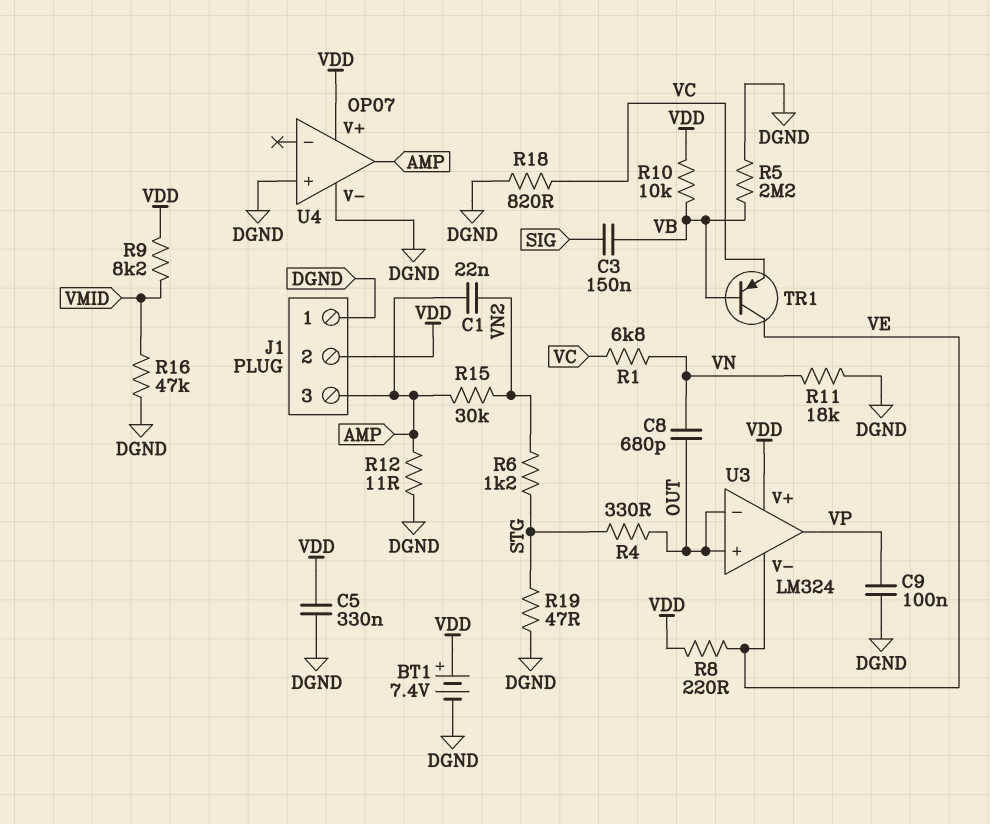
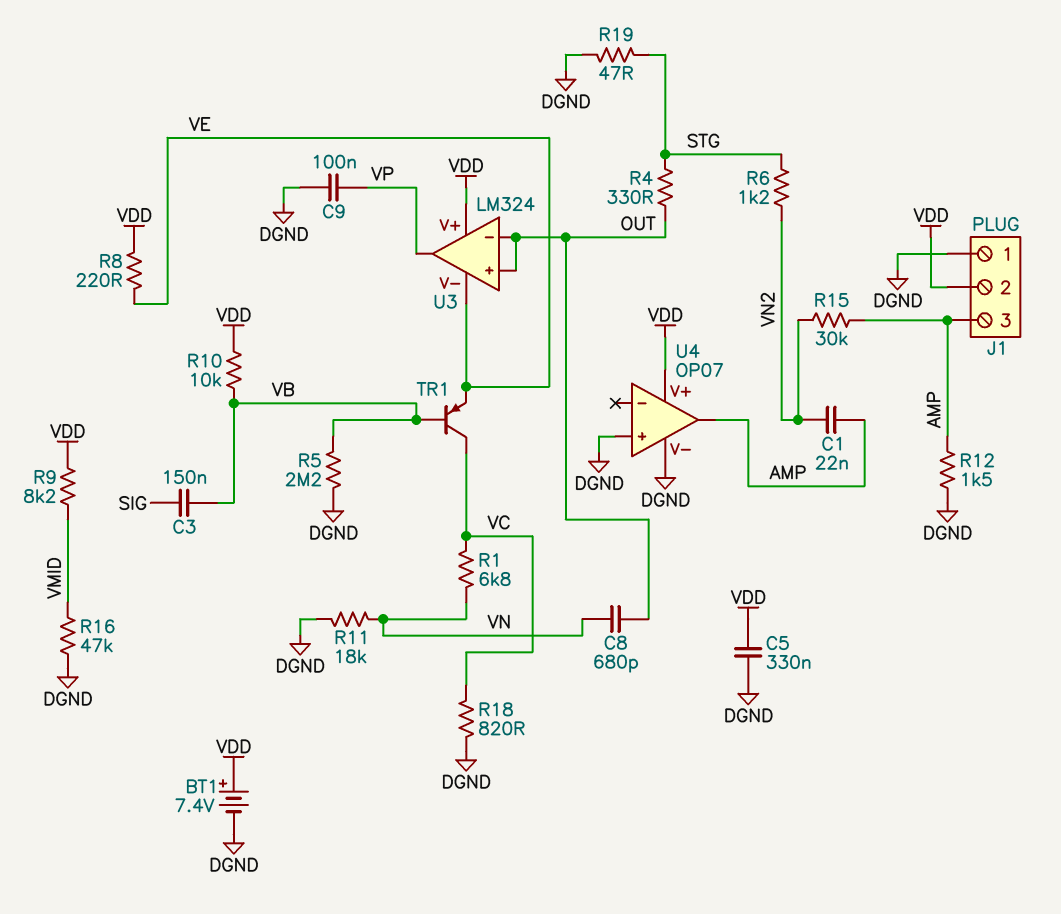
R12: 11 (AMP, DGND) -> 1.5k (AMP, DGND)
TR1: PNP (B VB, C VE, E VC) -> PNP (B VB, C VC, E VE)

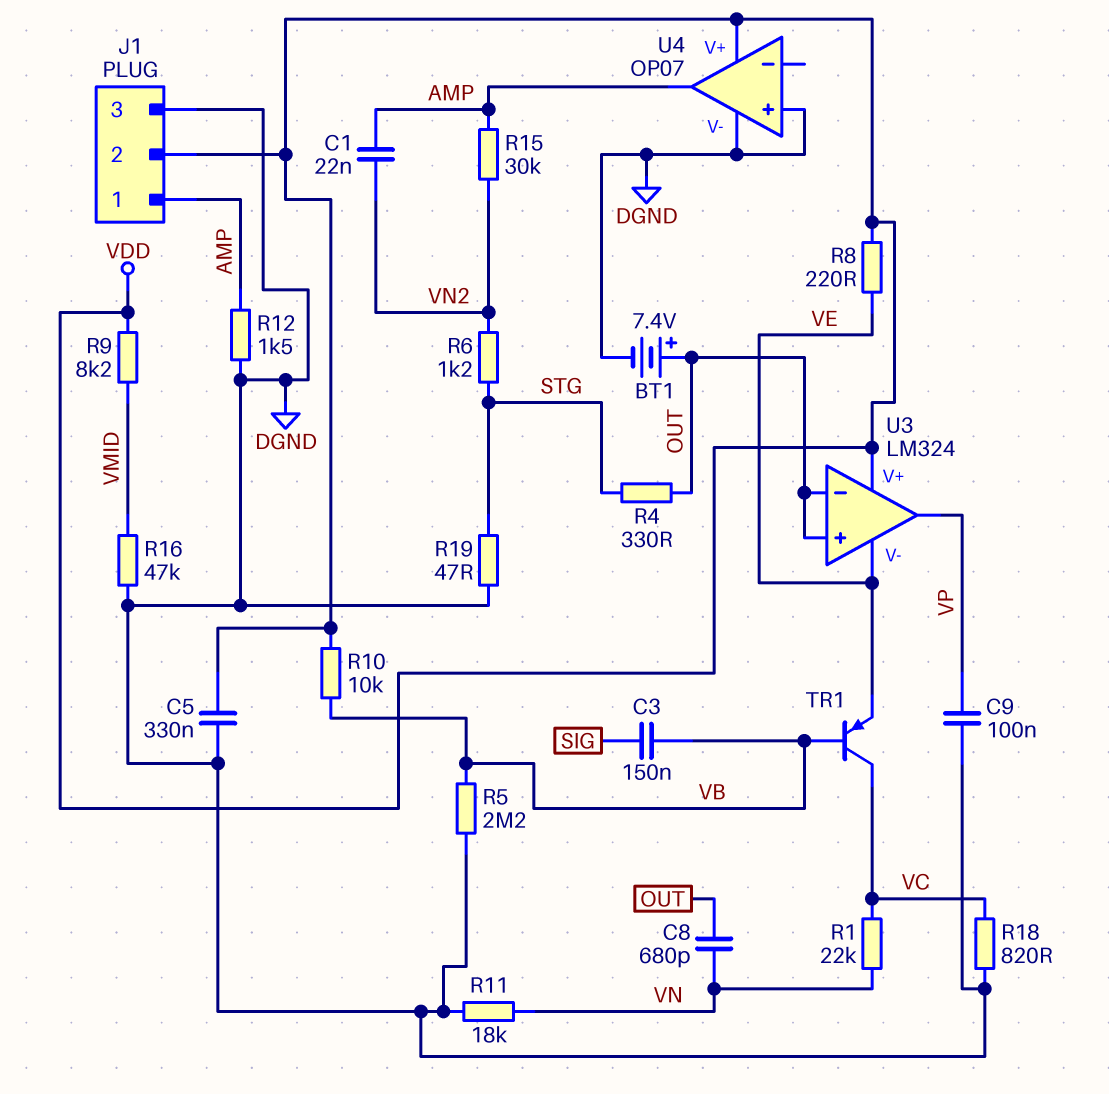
BT1: 7.4V (plus VDD, minus DGND) -> 7.4V (plus OUT, minus DGND)
J1 pin 1: DGND -> AMP
J1 pin 3: AMP -> DGND
R1: 6.8k (VC, VN) -> 22k (VC, VN)

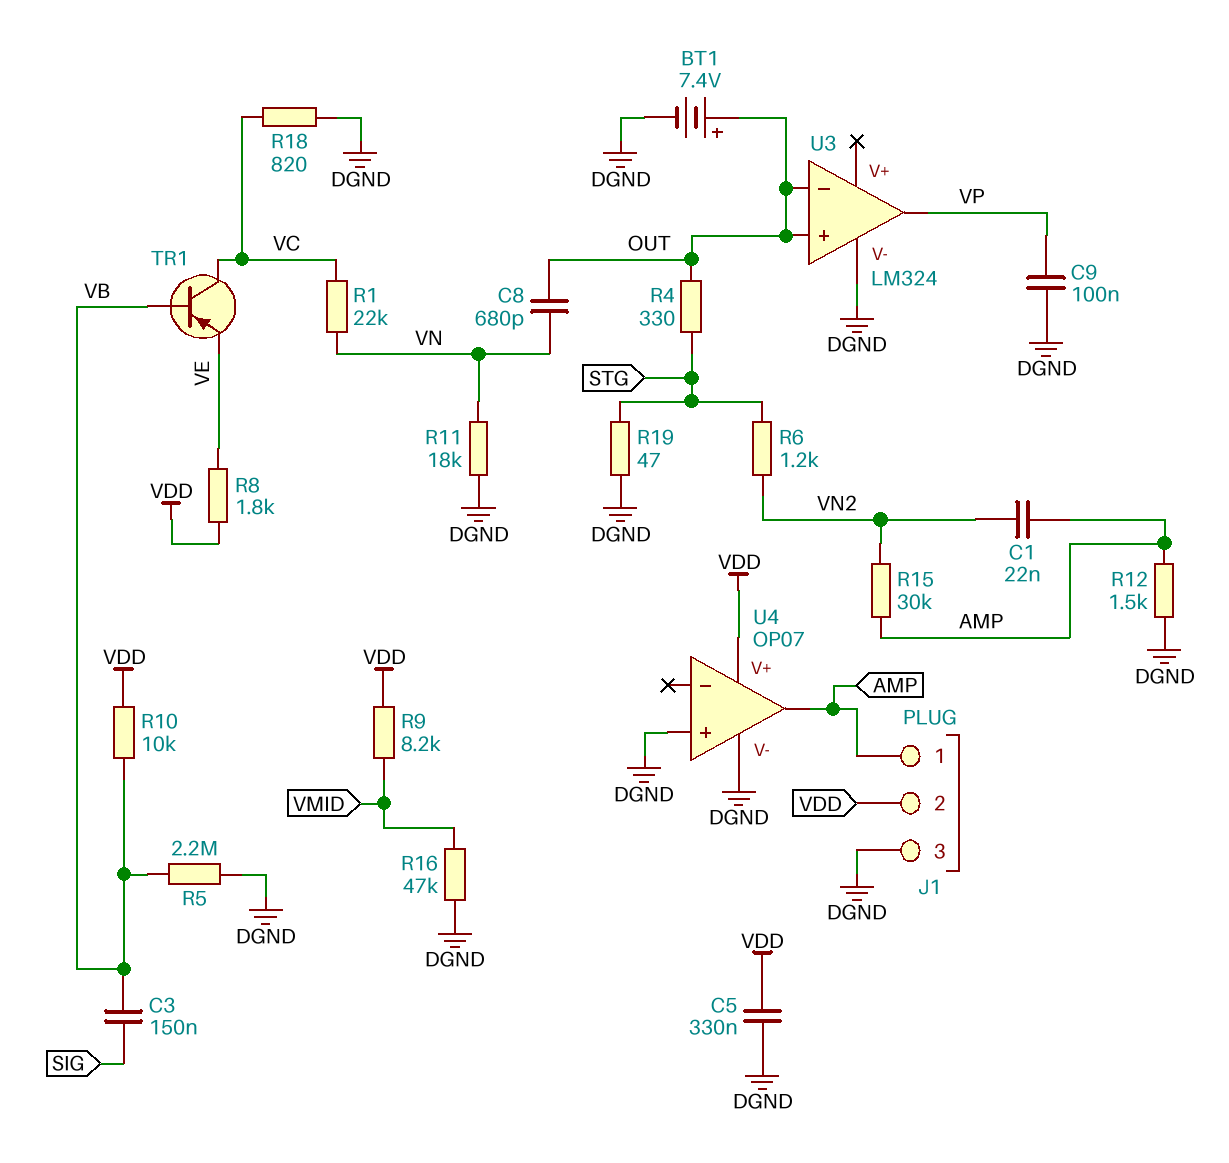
R8: 220 (VDD, VE) -> 1.8k (VDD, VE)
U3 pin V+: VDD -> none
U3 pin V-: VE -> DGND

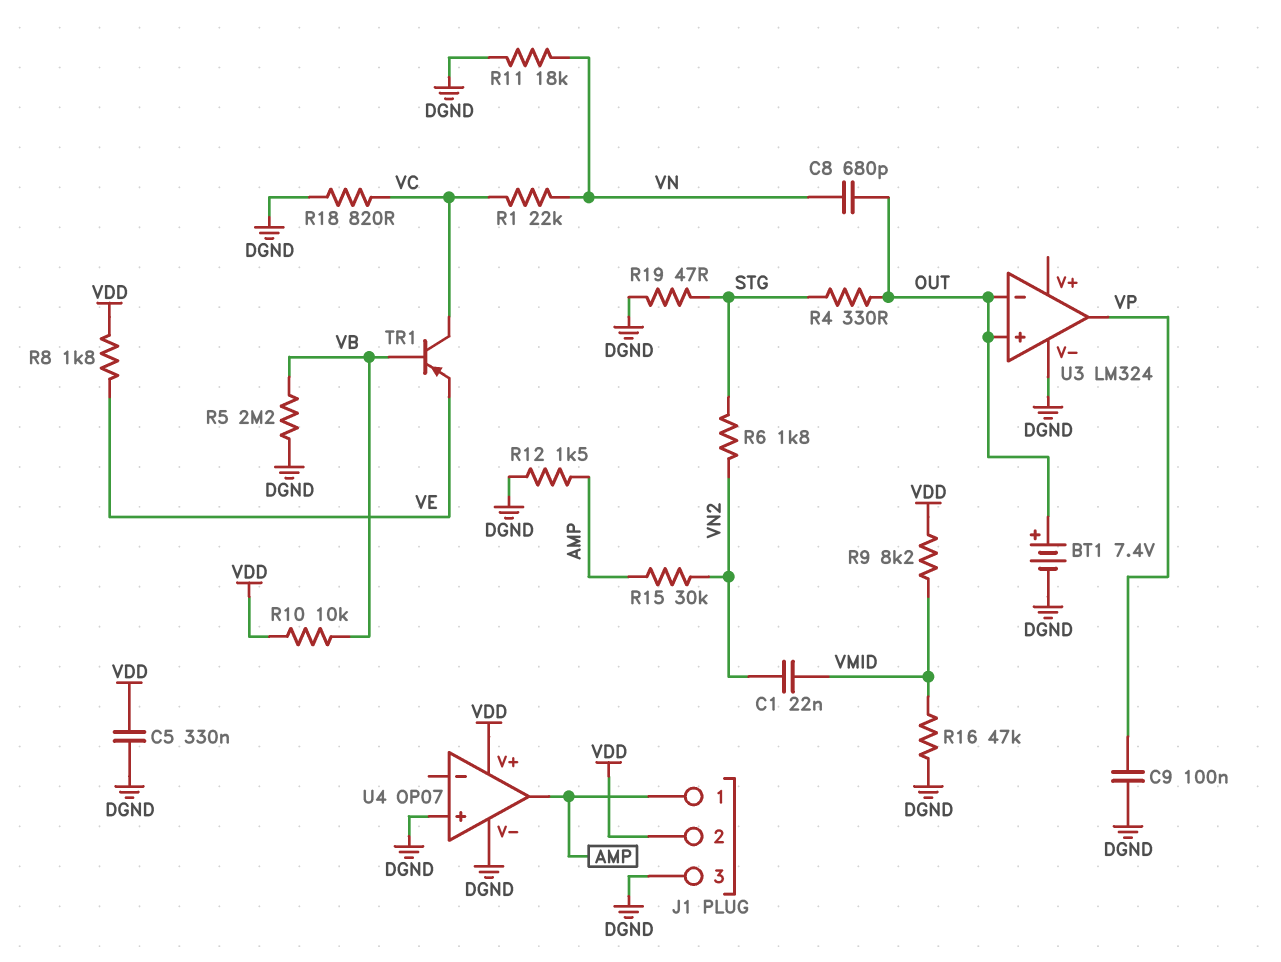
C1: 22nF (AMP, VN2) -> 22nF (VMID, VN2)
C3: 150nF (SIG, VB) -> none
R6: 1.2k (STG, VN2) -> 1.8k (STG, VN2)

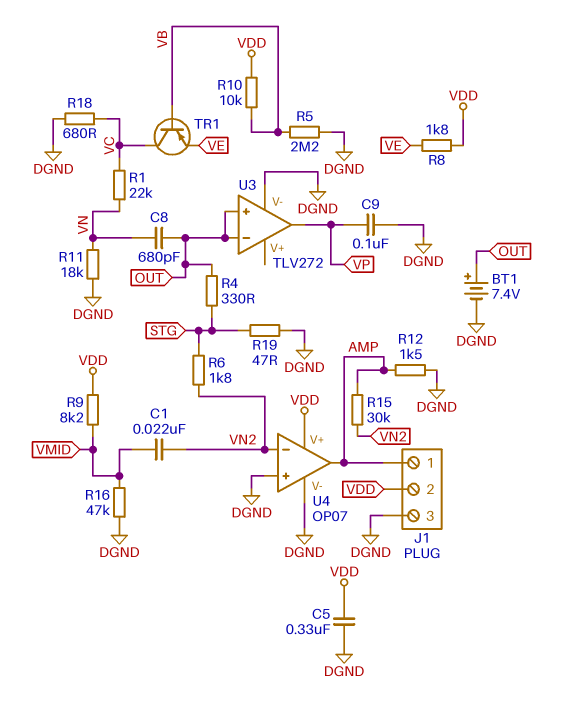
R18: 820 (DGND, VC) -> 680 (DGND, VC)
U3: LM324 -> TLV272
U4 pin in-: none -> VN2

